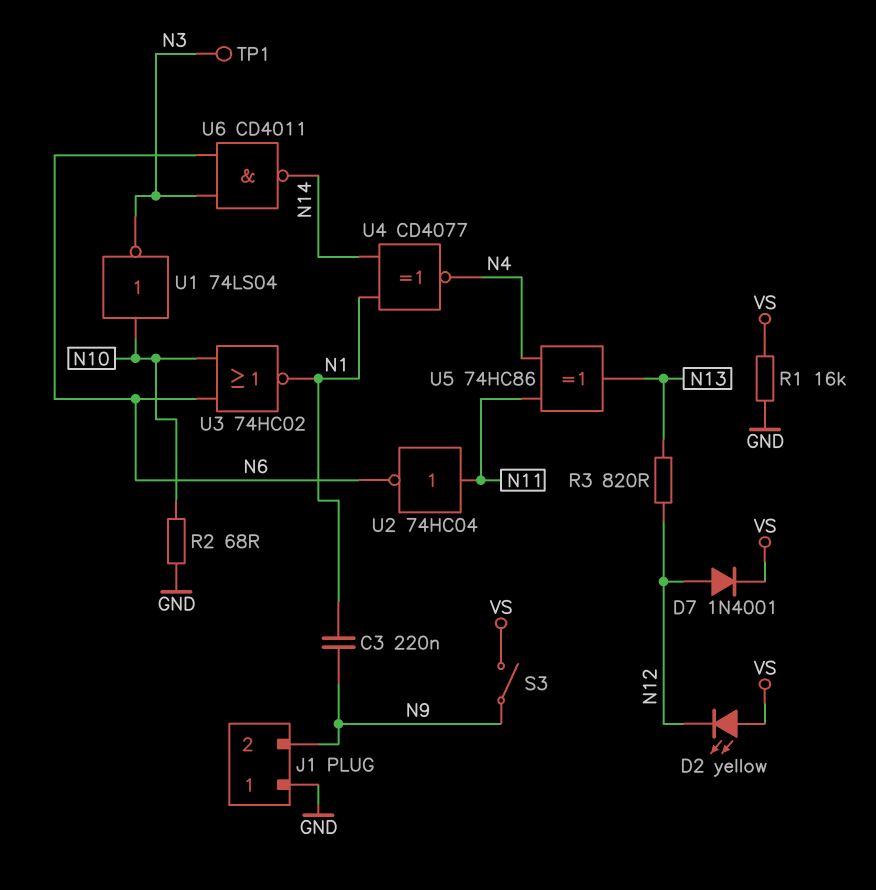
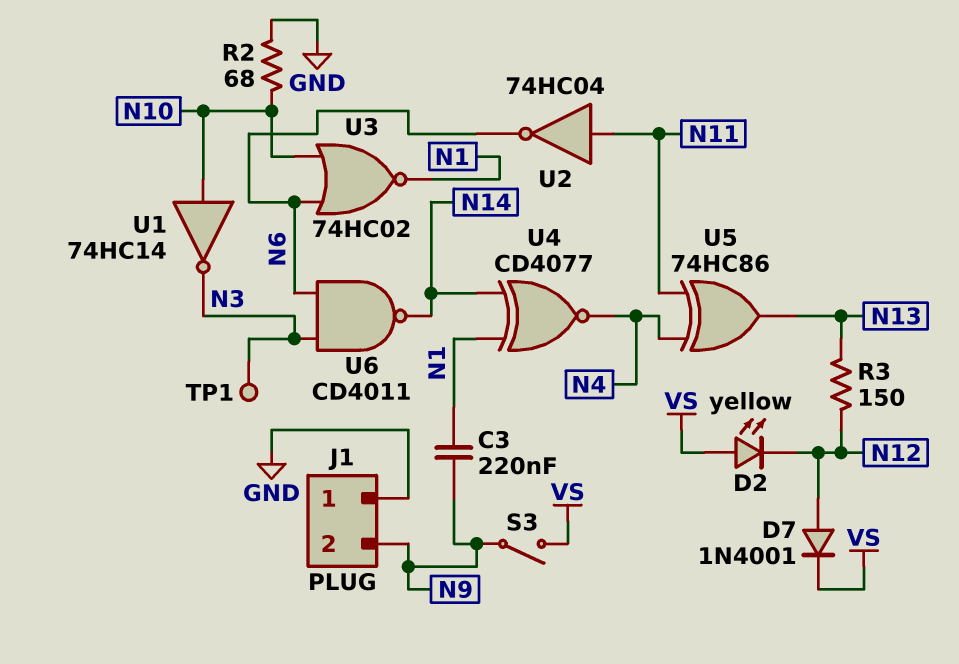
R1: 16k (GND, VS) -> none
R3: 820 (N12, N13) -> 150 (N12, N13)
U1: NOT 74LS04 (in N10, out N3) -> NOT 74HC14 (in N10, out N3)

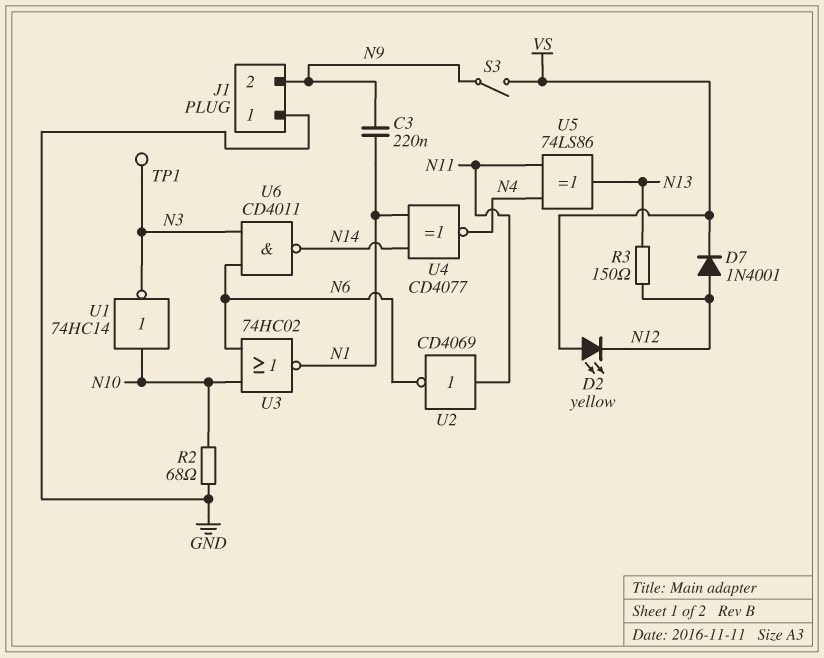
U2: NOT 74HC04 (in N11, out N6) -> NOT CD4069 (in N11, out N6)
U5: XOR 74HC86 (in N4, in N11, out N13) -> XOR 74LS86 (in N4, in N11, out N13)

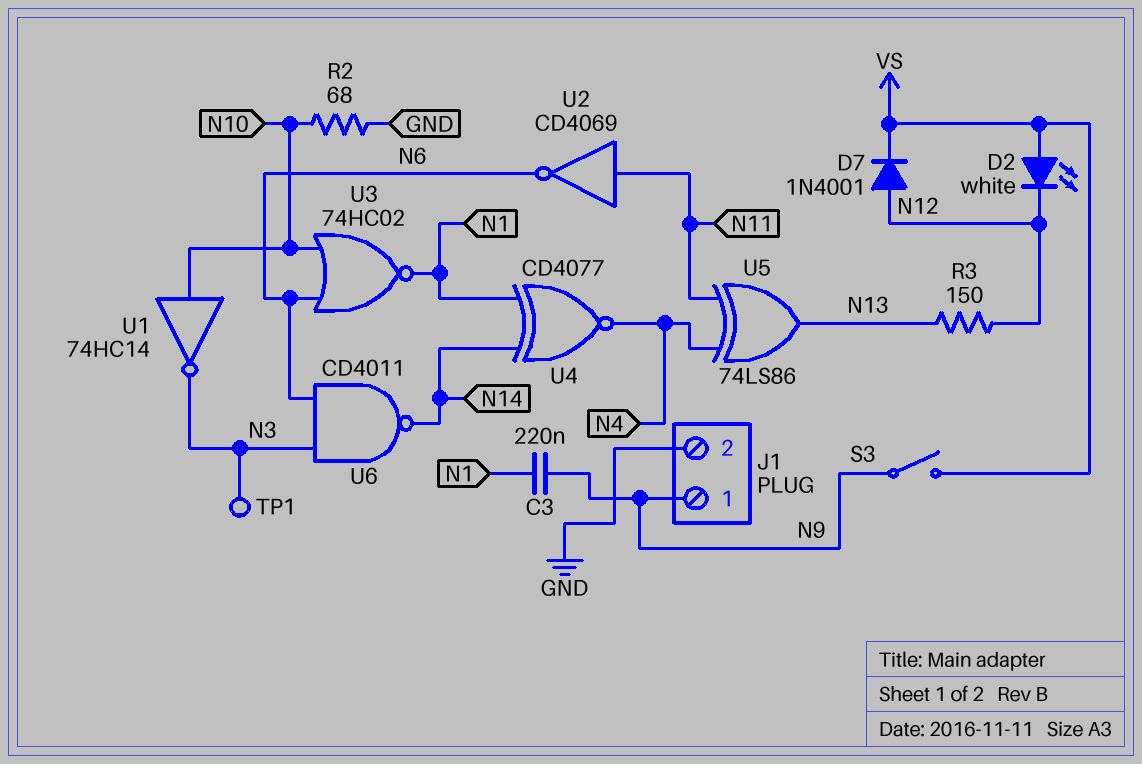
D2: LED yellow (A VS, K N12) -> LED white (A VS, K N12)
J1 pin 1: GND -> N9
J1 pin 2: N9 -> GND

